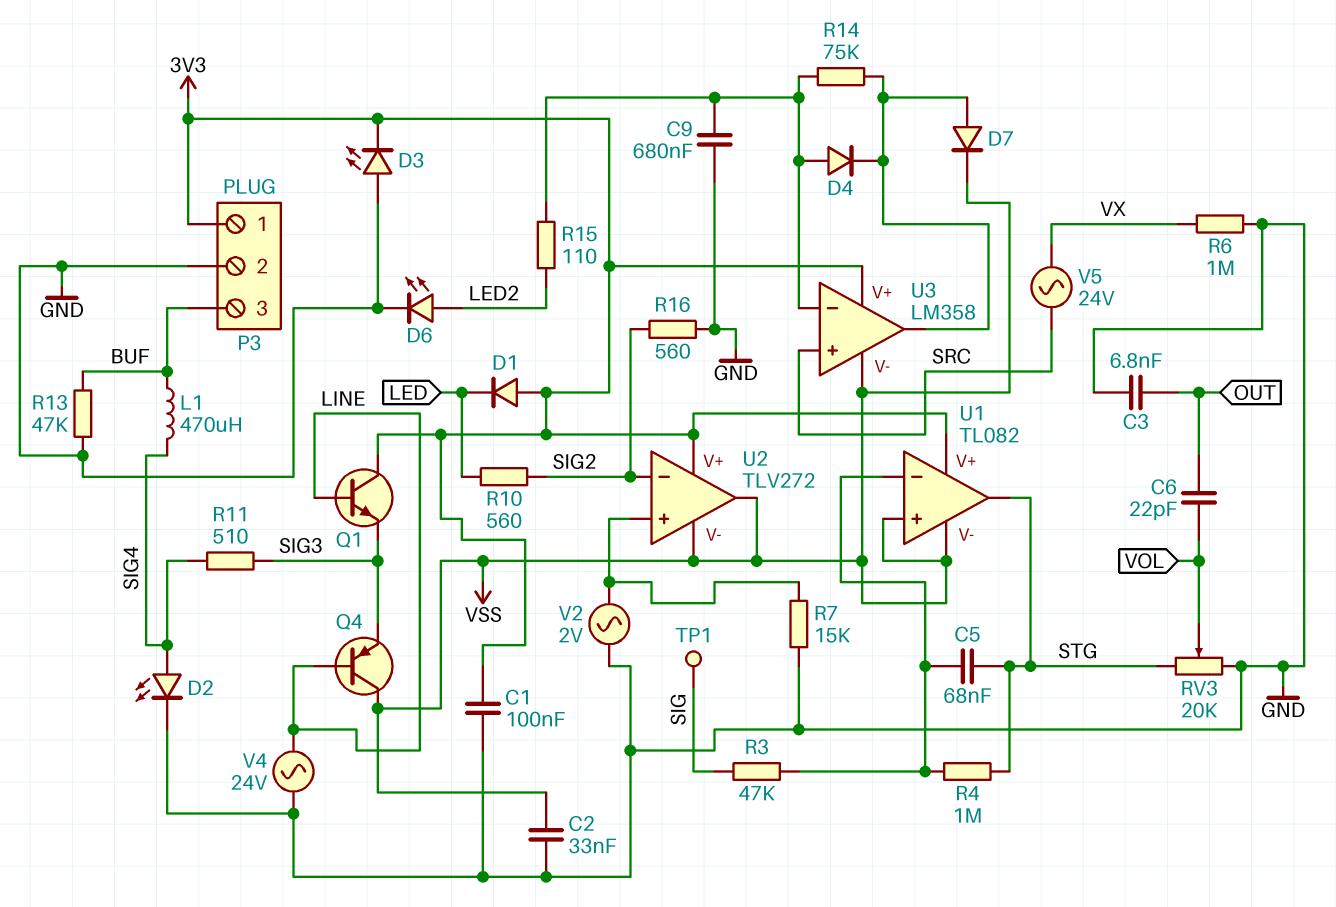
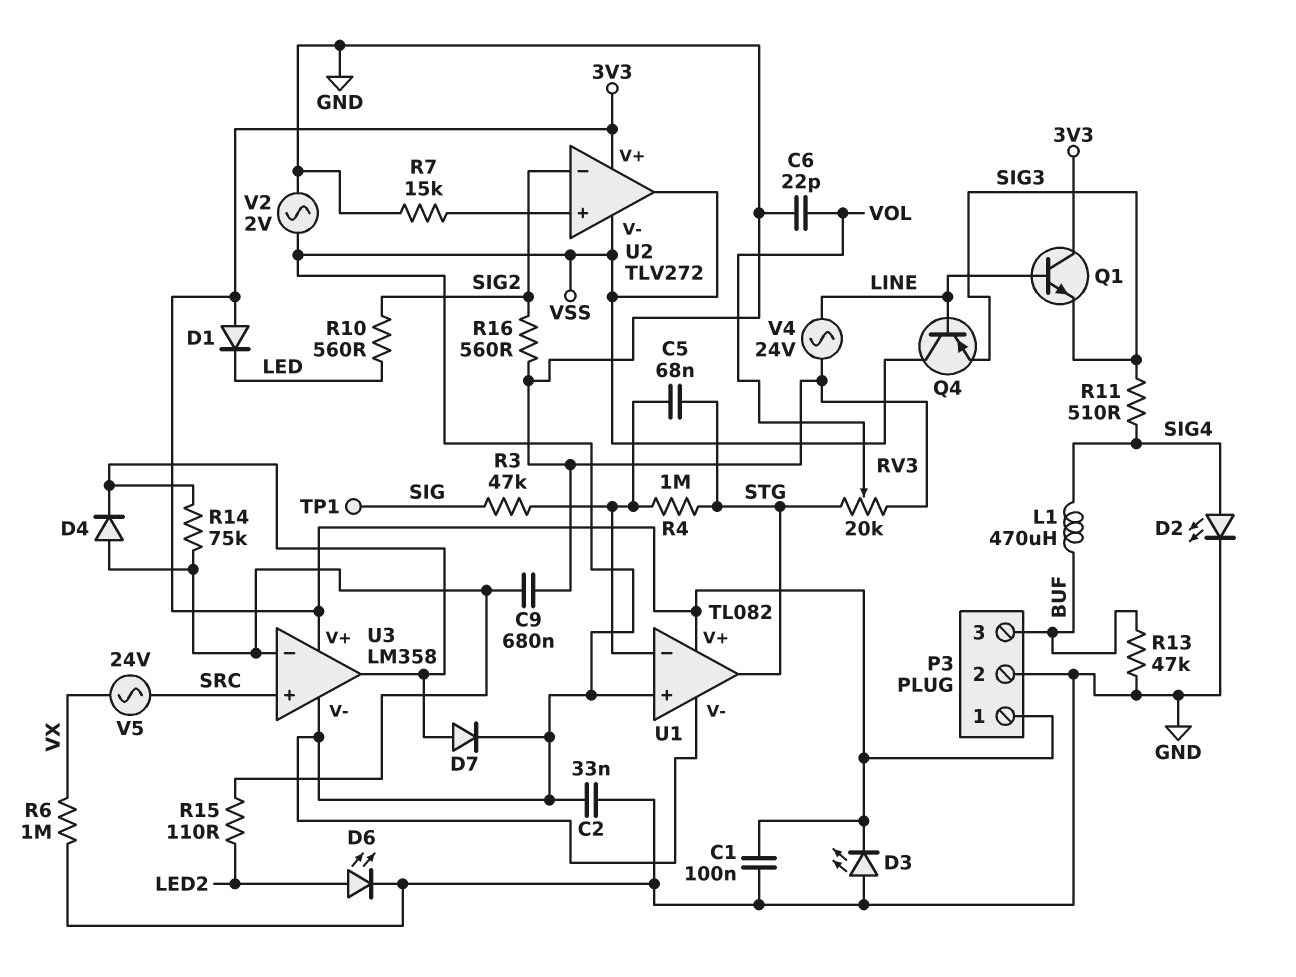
C3: 6.8nF (GND, OUT) -> none
C6: 22pF (OUT, VOL) -> 22pF (GND, VOL)
V2: AC 2V (GND, U2/in+) -> AC 2V (GND, VSS)

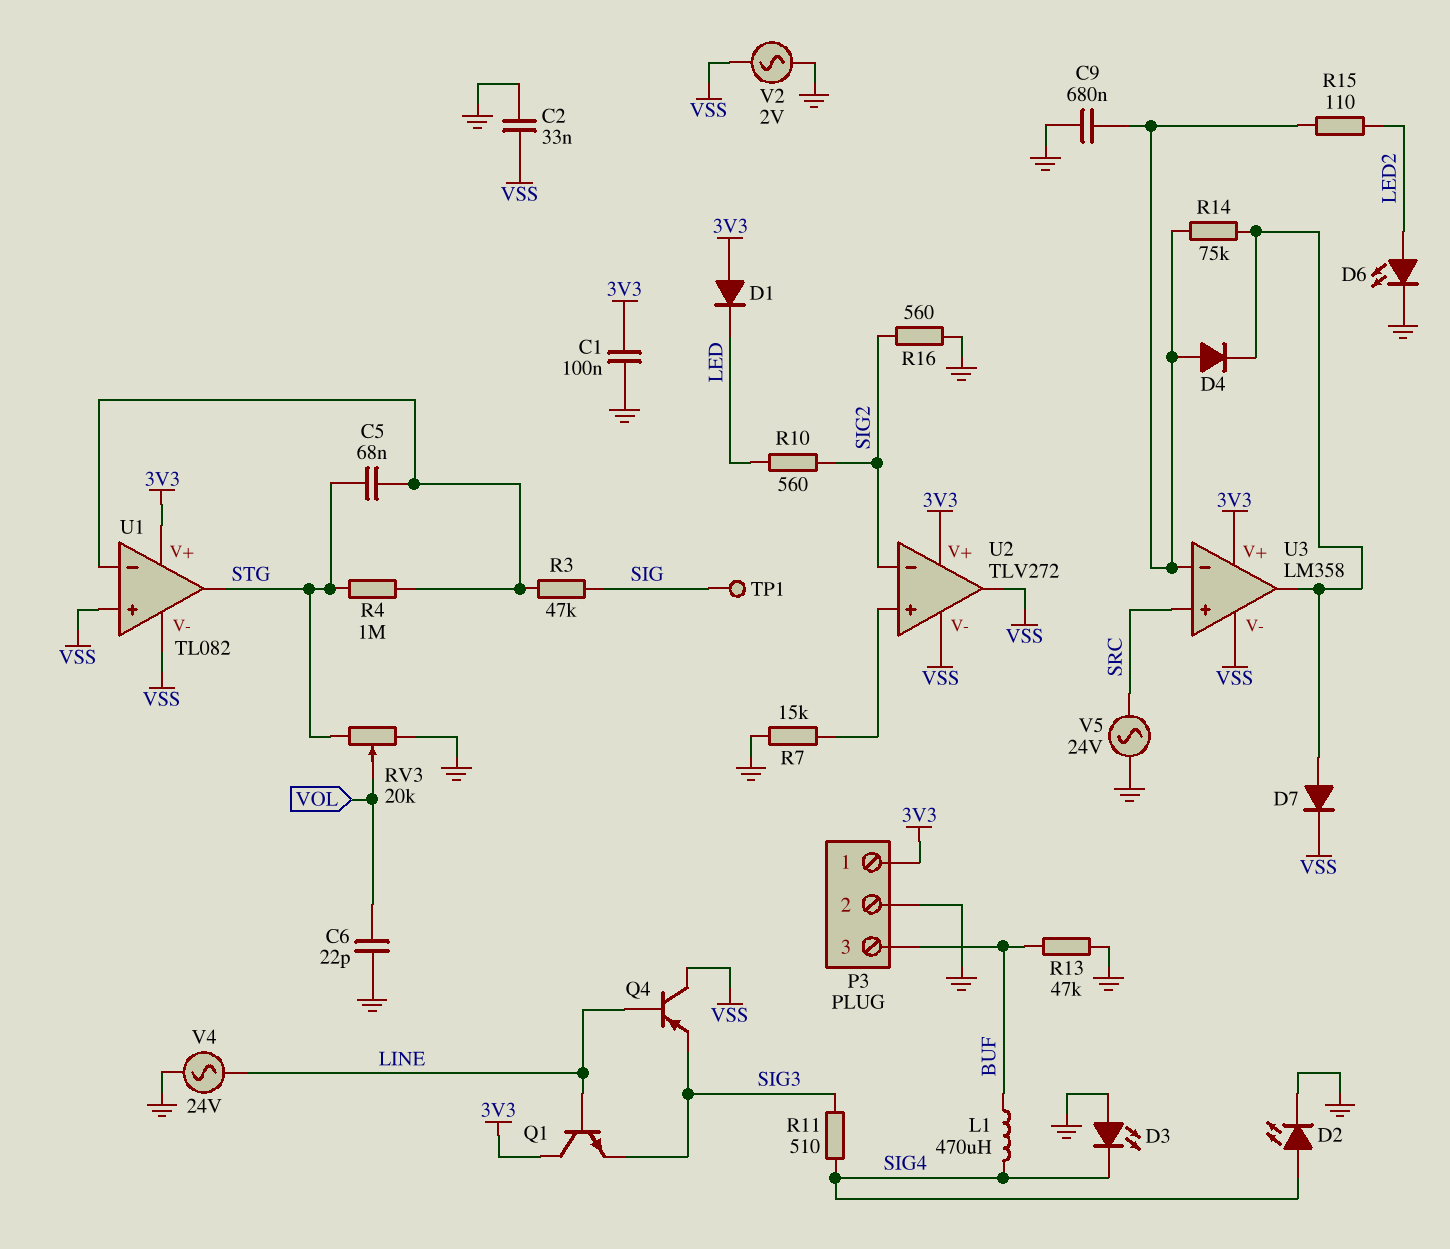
D3: LED (A GND, K 3V3) -> LED (A GND, K SIG4)
R6: 1M (GND, VX) -> none
V5: AC 24V (SRC, VX) -> AC 24V (GND, SRC)

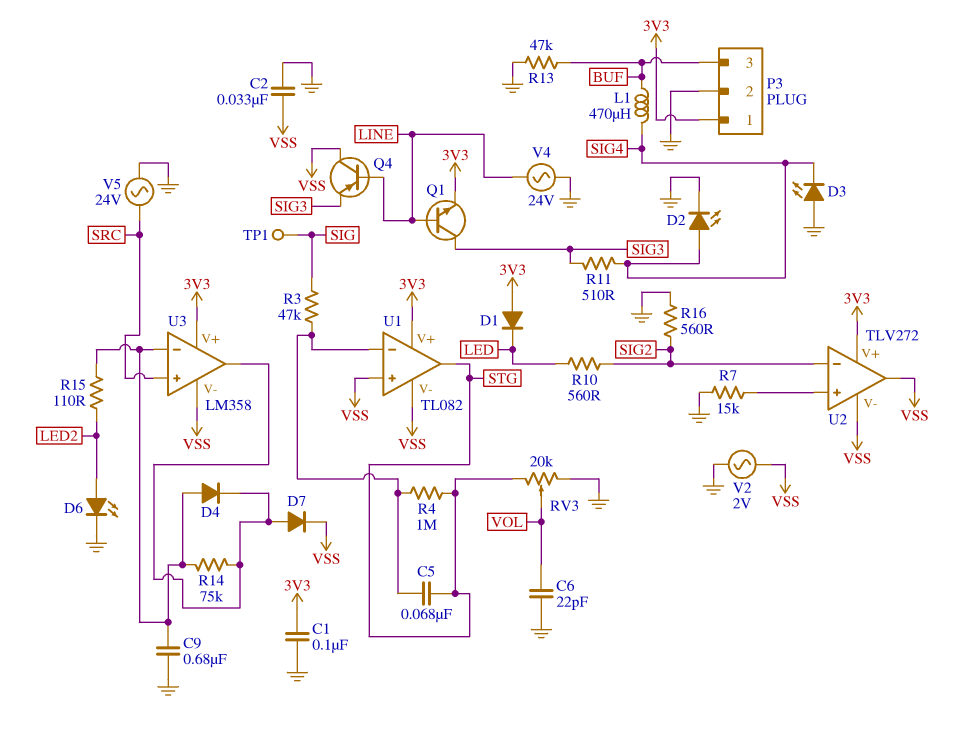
Q1: NPN (B LINE, C 3V3, E SIG3) -> NPN (B LINE, C SIG3, E 3V3)

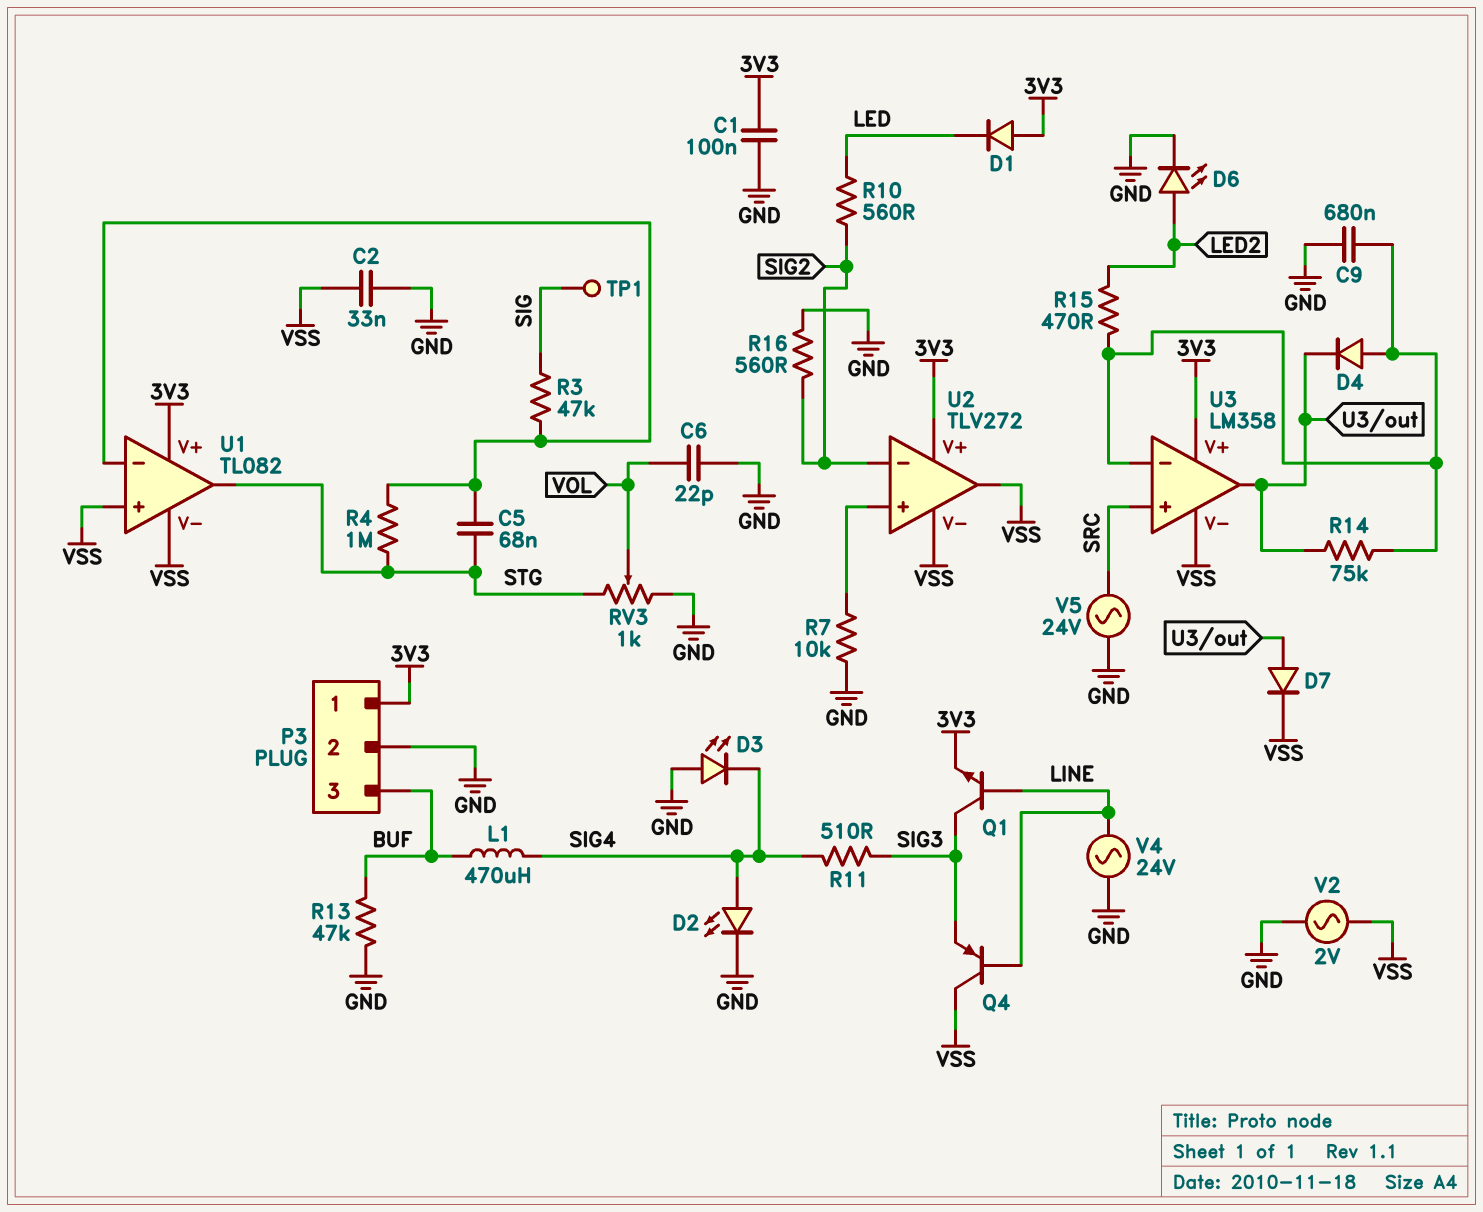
R7: 15k (GND, U2/in+) -> 10k (GND, U2/in+)
R15: 110 (LED2, U3/in-) -> 470 (LED2, U3/in-)
RV3: 20k (GND, STG, wiper VOL) -> 1k (GND, STG, wiper VOL)

